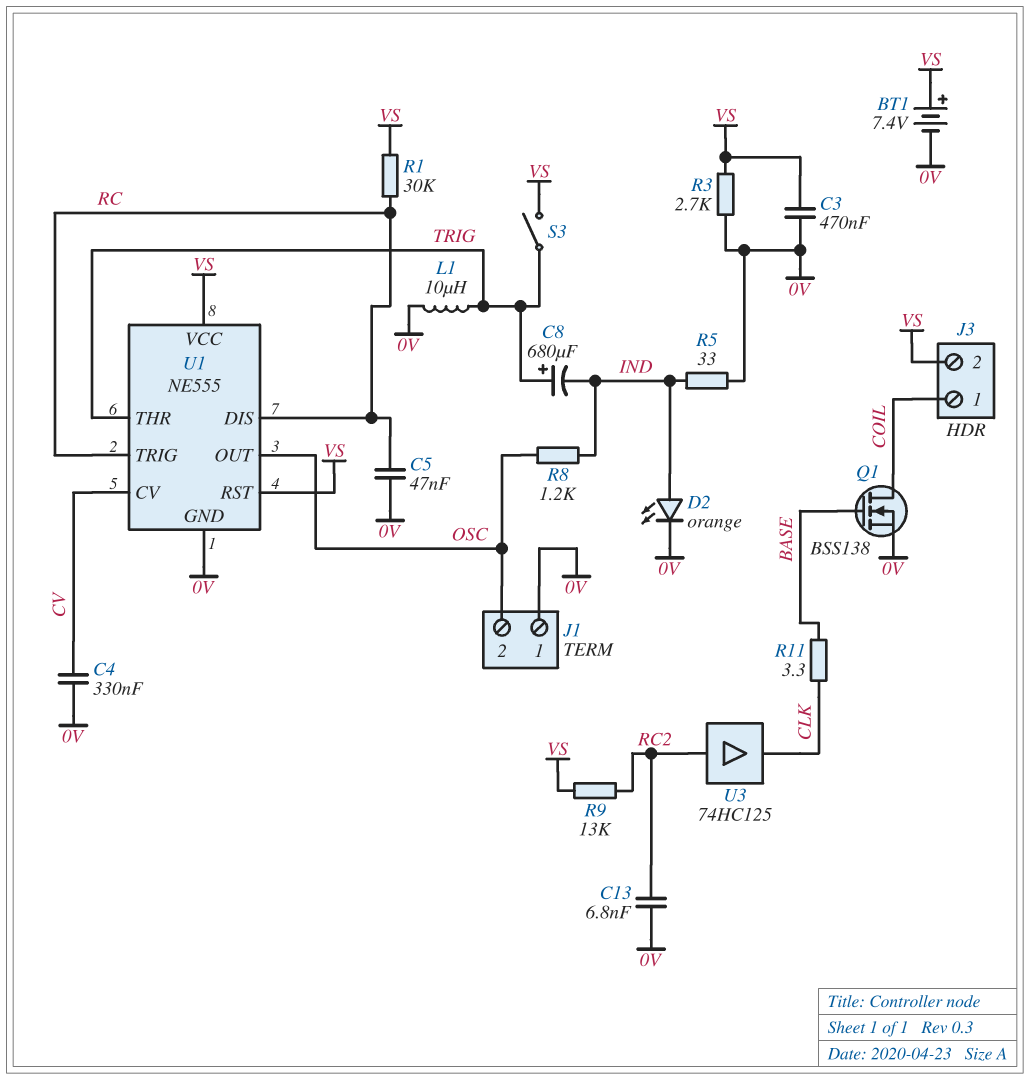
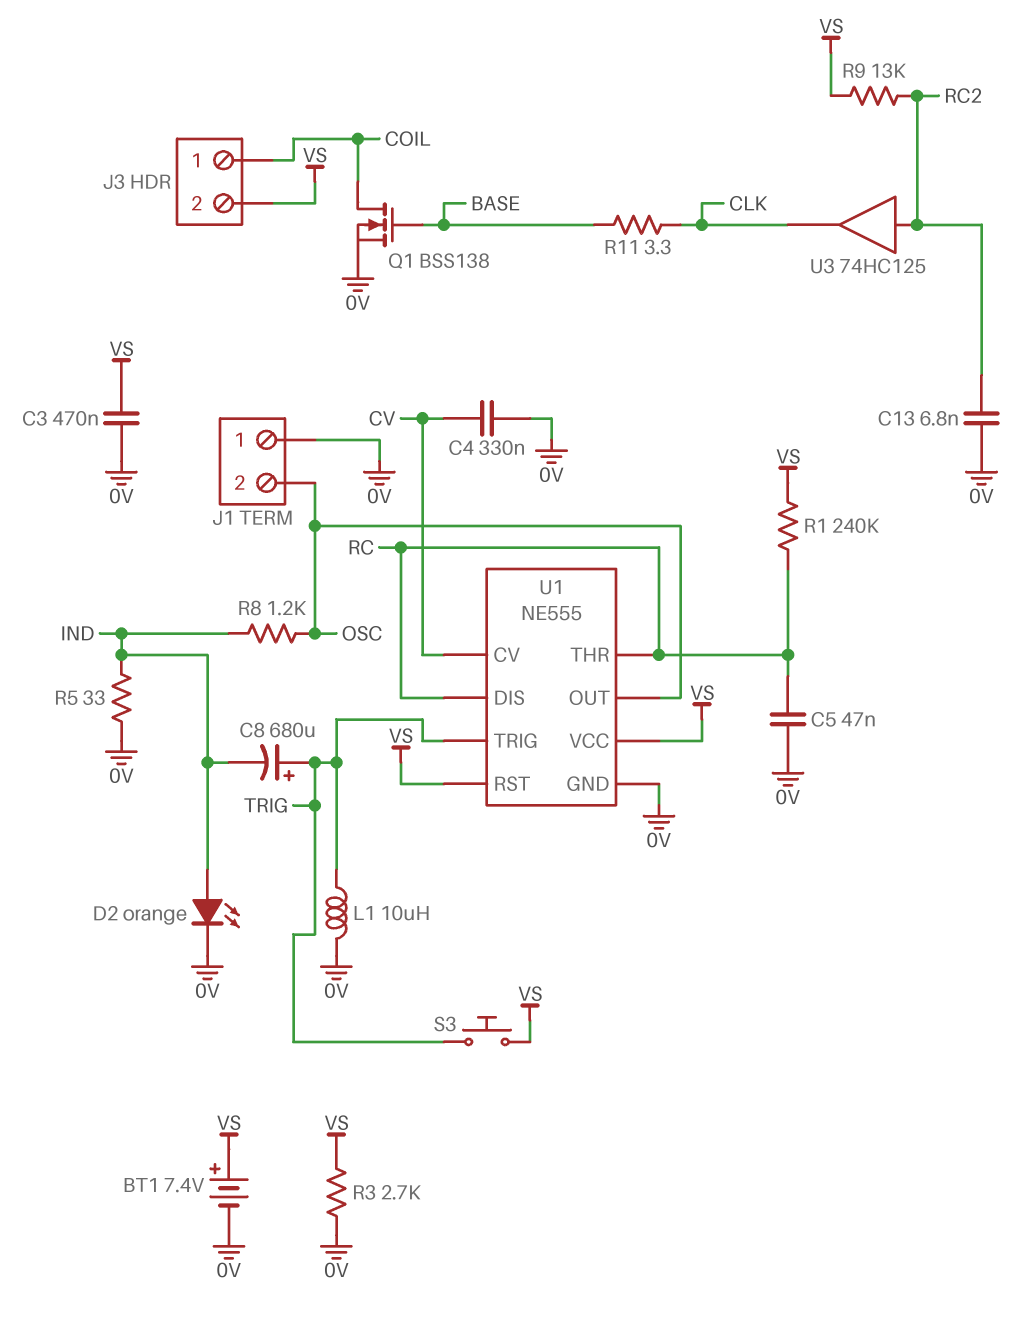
R1: 30k (RC, VS) -> 240k (RC, VS)
S3: switch (TRIG, VS) -> button (TRIG, VS)
U1 pin THR: TRIG -> RC
U1 pin TRIG: RC -> TRIG

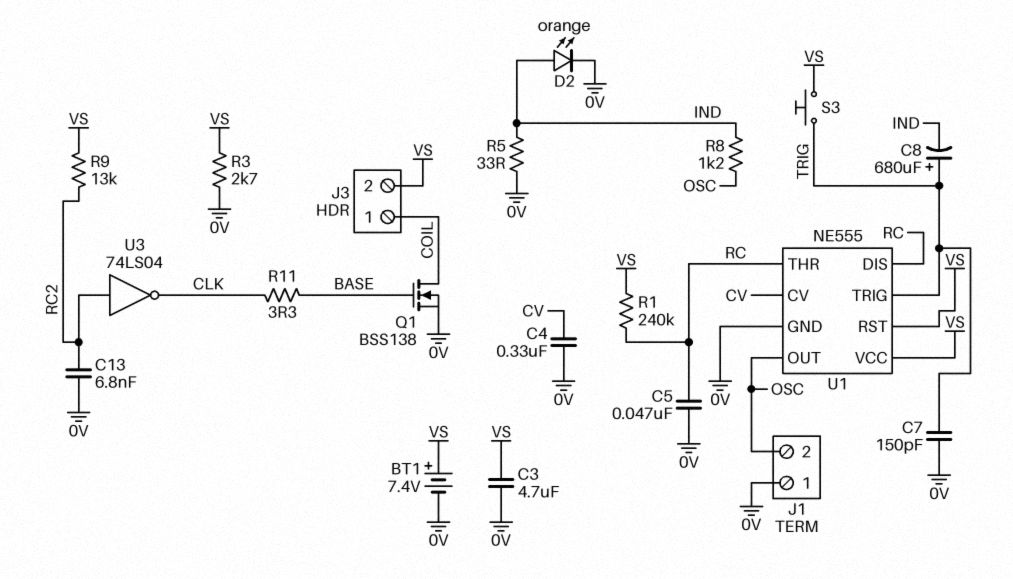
C3: 470nF (0V, VS) -> 4.7uF (0V, VS)
C7: none -> 150pF (0V, TRIG)
L1: 10uH (0V, TRIG) -> none
U3: buffer 74HC125 (in RC2, out CLK) -> NOT 74LS04 (in RC2, out CLK)

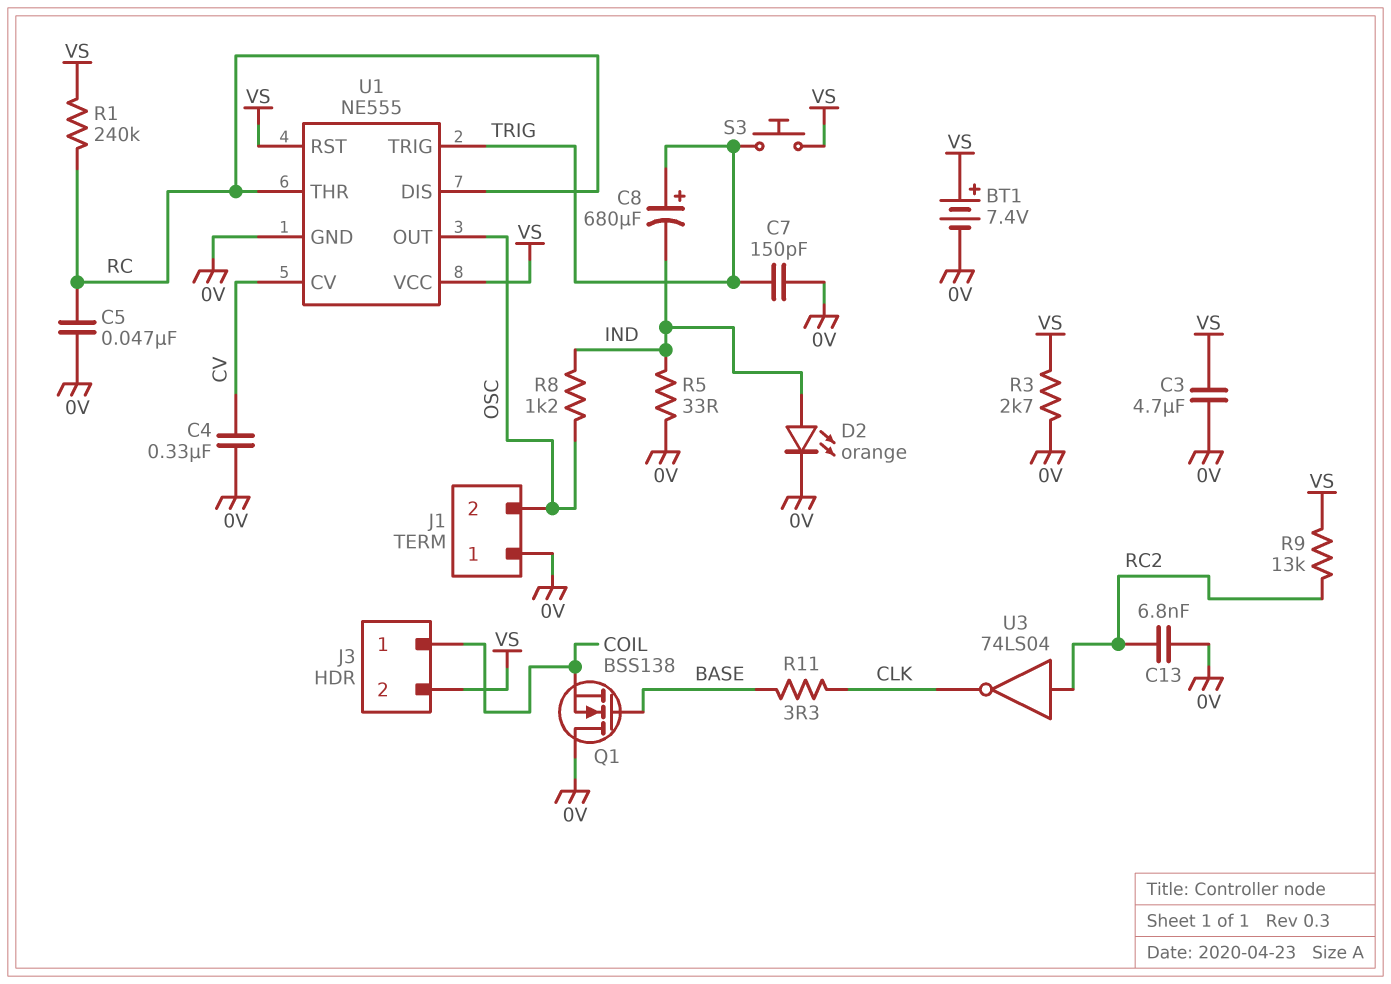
Q1: NMOS BSS138 (G BASE, D COIL, S 0V) -> NMOS BSS138 (G BASE, D 0V, S COIL)

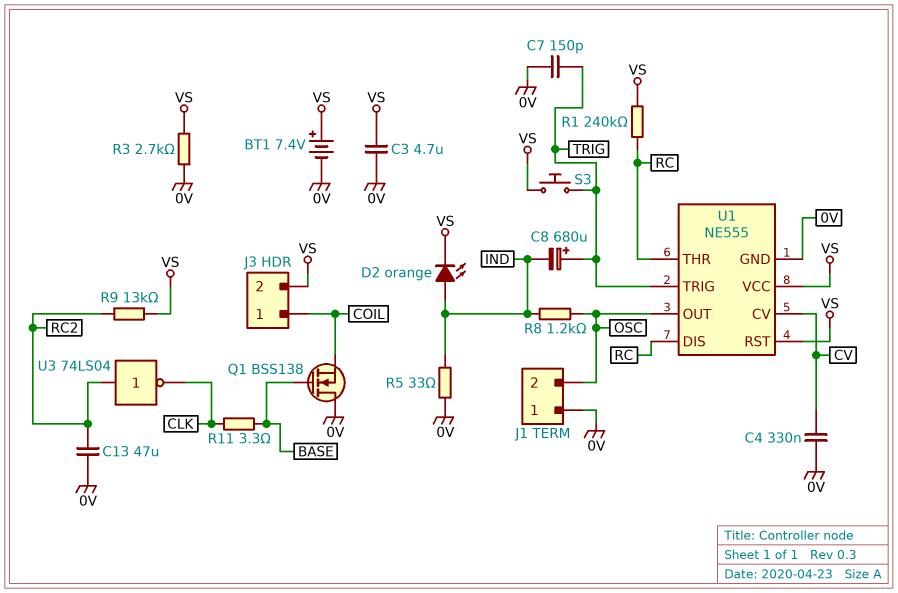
C5: 47nF (0V, RC) -> none
C13: 6.8nF (0V, RC2) -> 47uF (0V, RC2)
D2: LED orange (A IND, K 0V) -> LED orange (A IND, K VS)

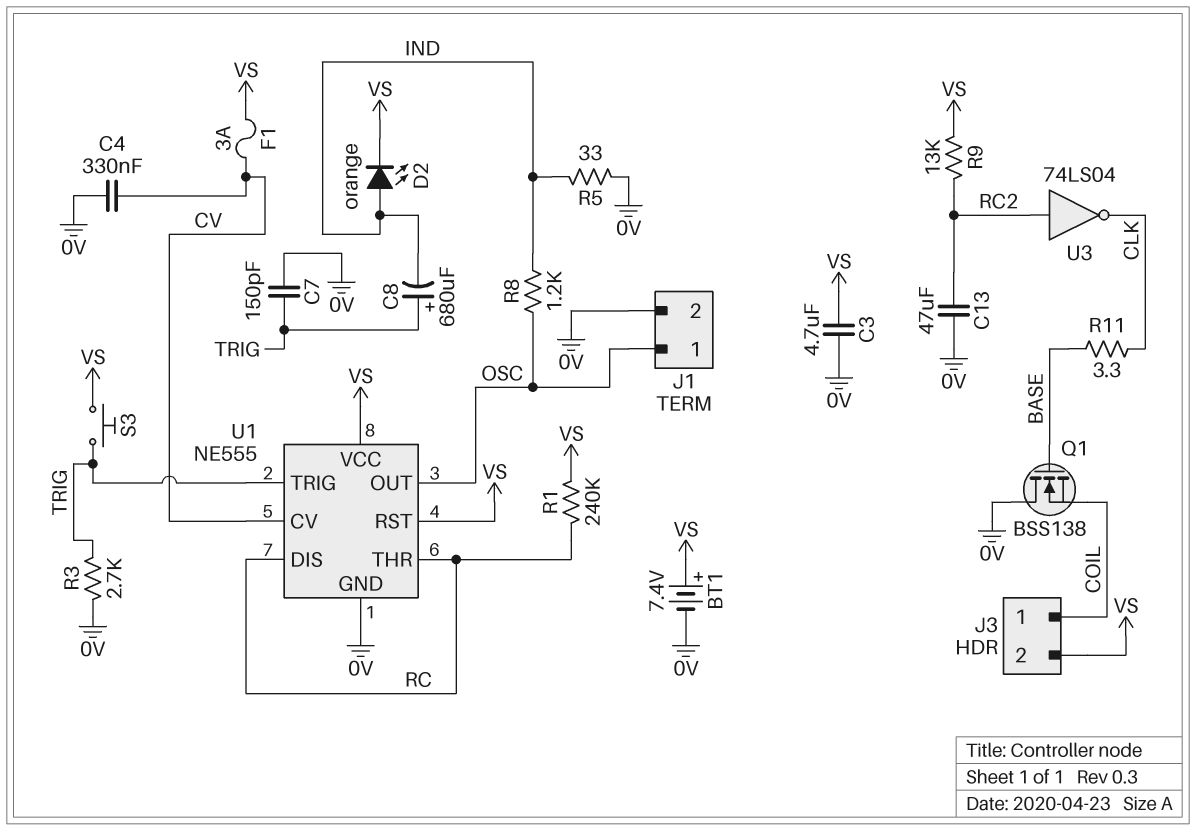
F1: none -> 3A (CV, VS)
J1 pin 1: 0V -> OSC
J1 pin 2: OSC -> 0V
R3: 2.7k (0V, VS) -> 2.7k (0V, TRIG)

